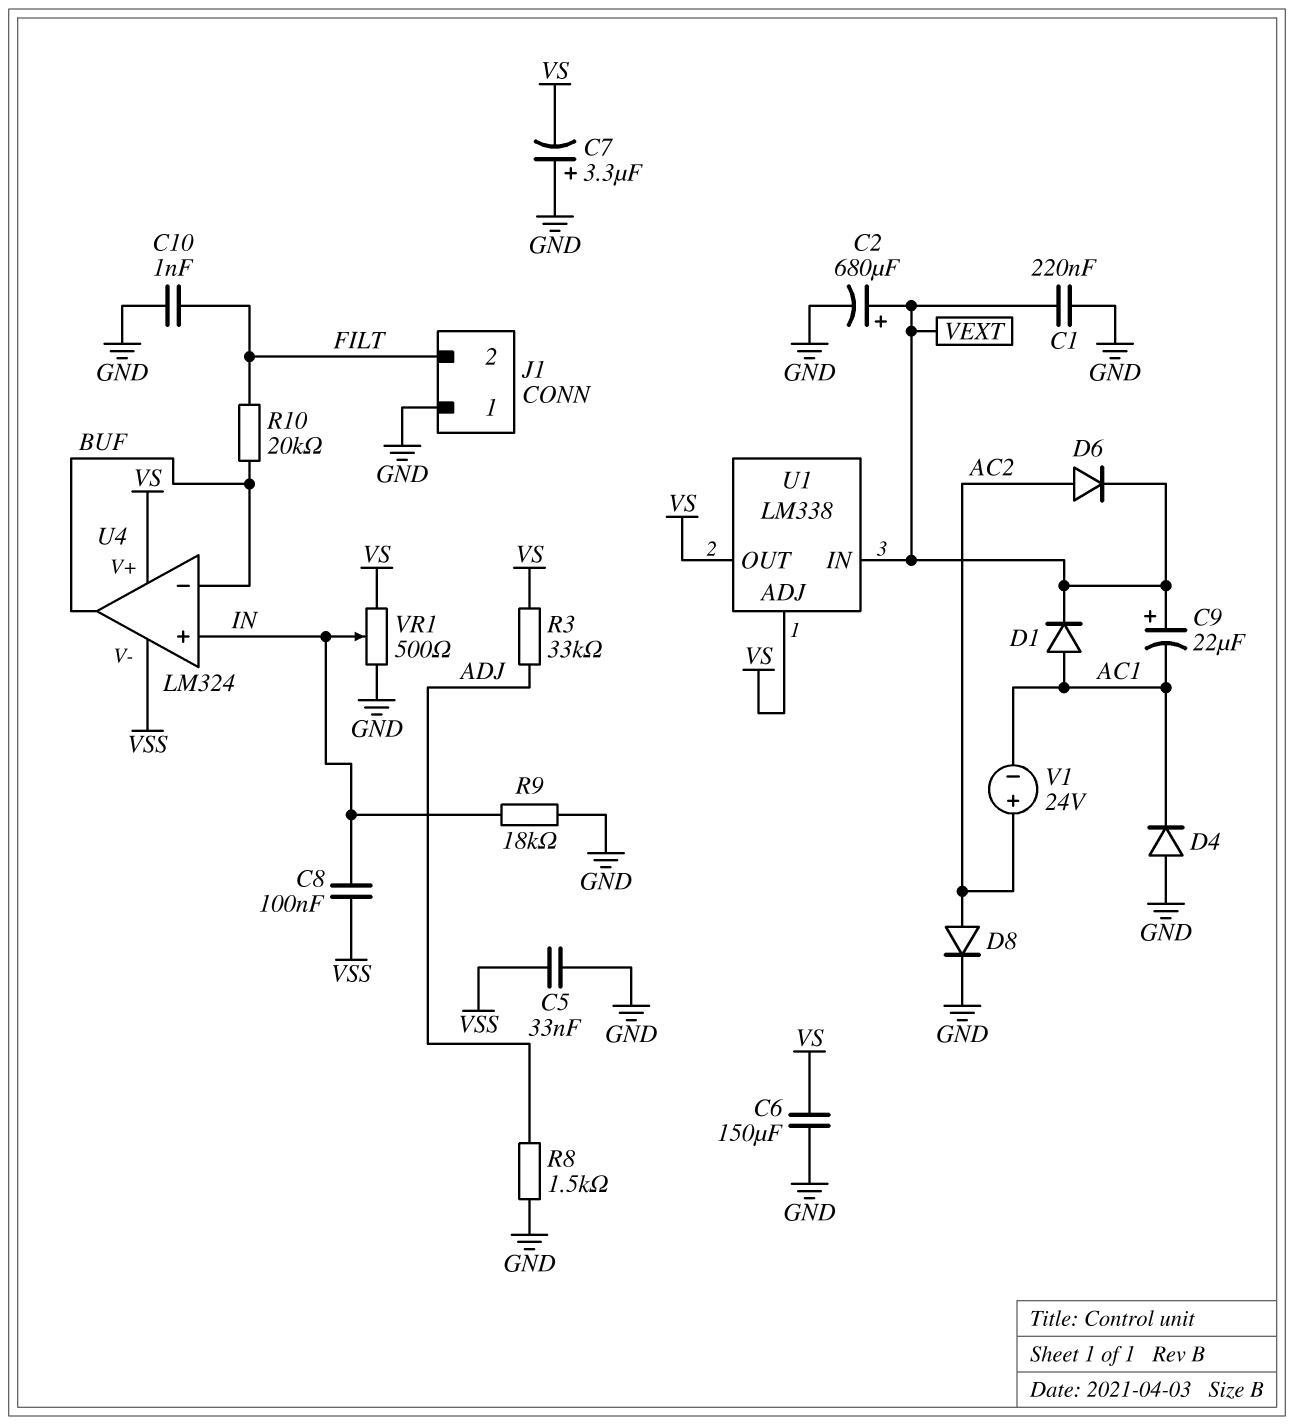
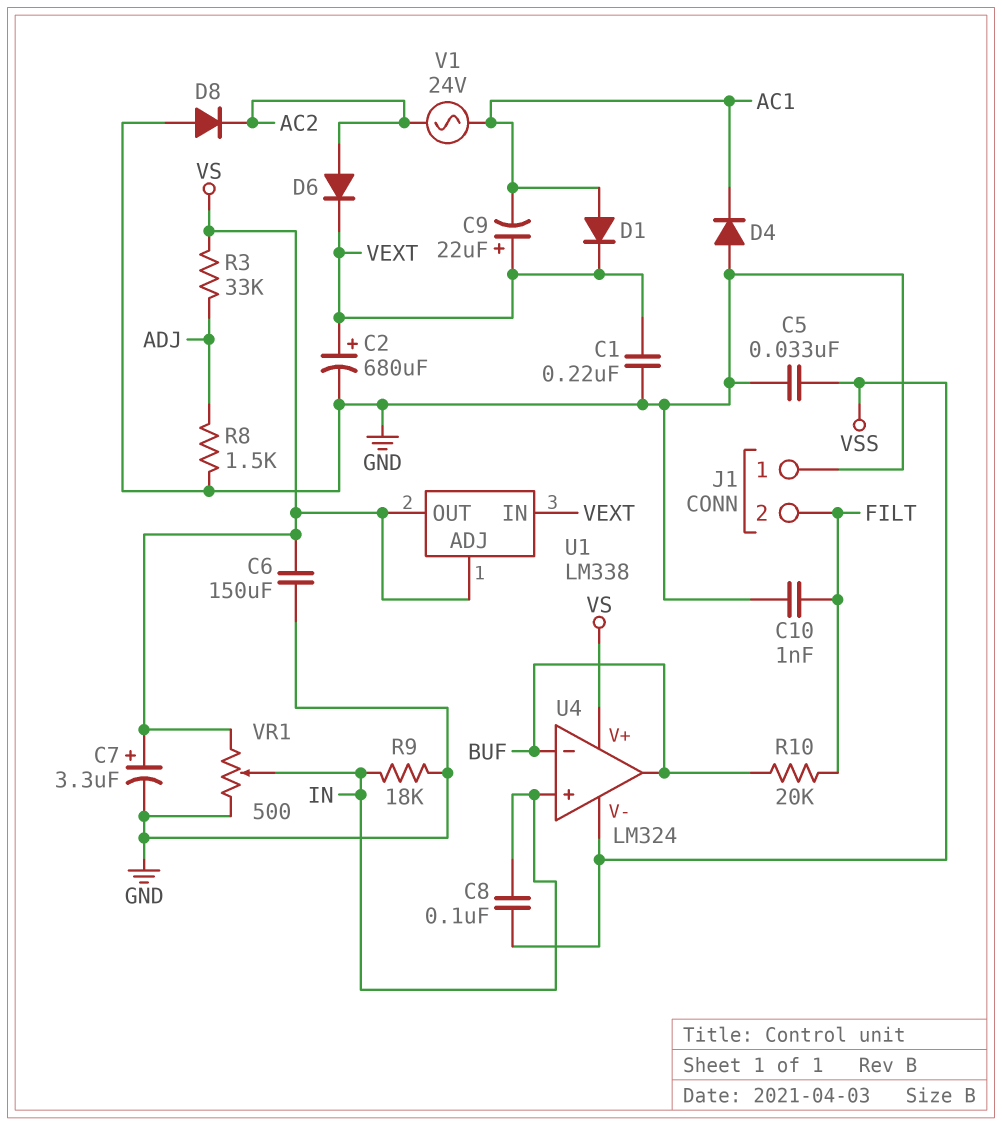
C7: 3.3uF (plus GND, minus VS) -> 3.3uF (plus VS, minus GND)
D8: diode (A AC2, K GND) -> diode (A GND, K AC2)
V1: 24V (plus AC2, minus AC1) -> AC 24V (AC1, AC2)

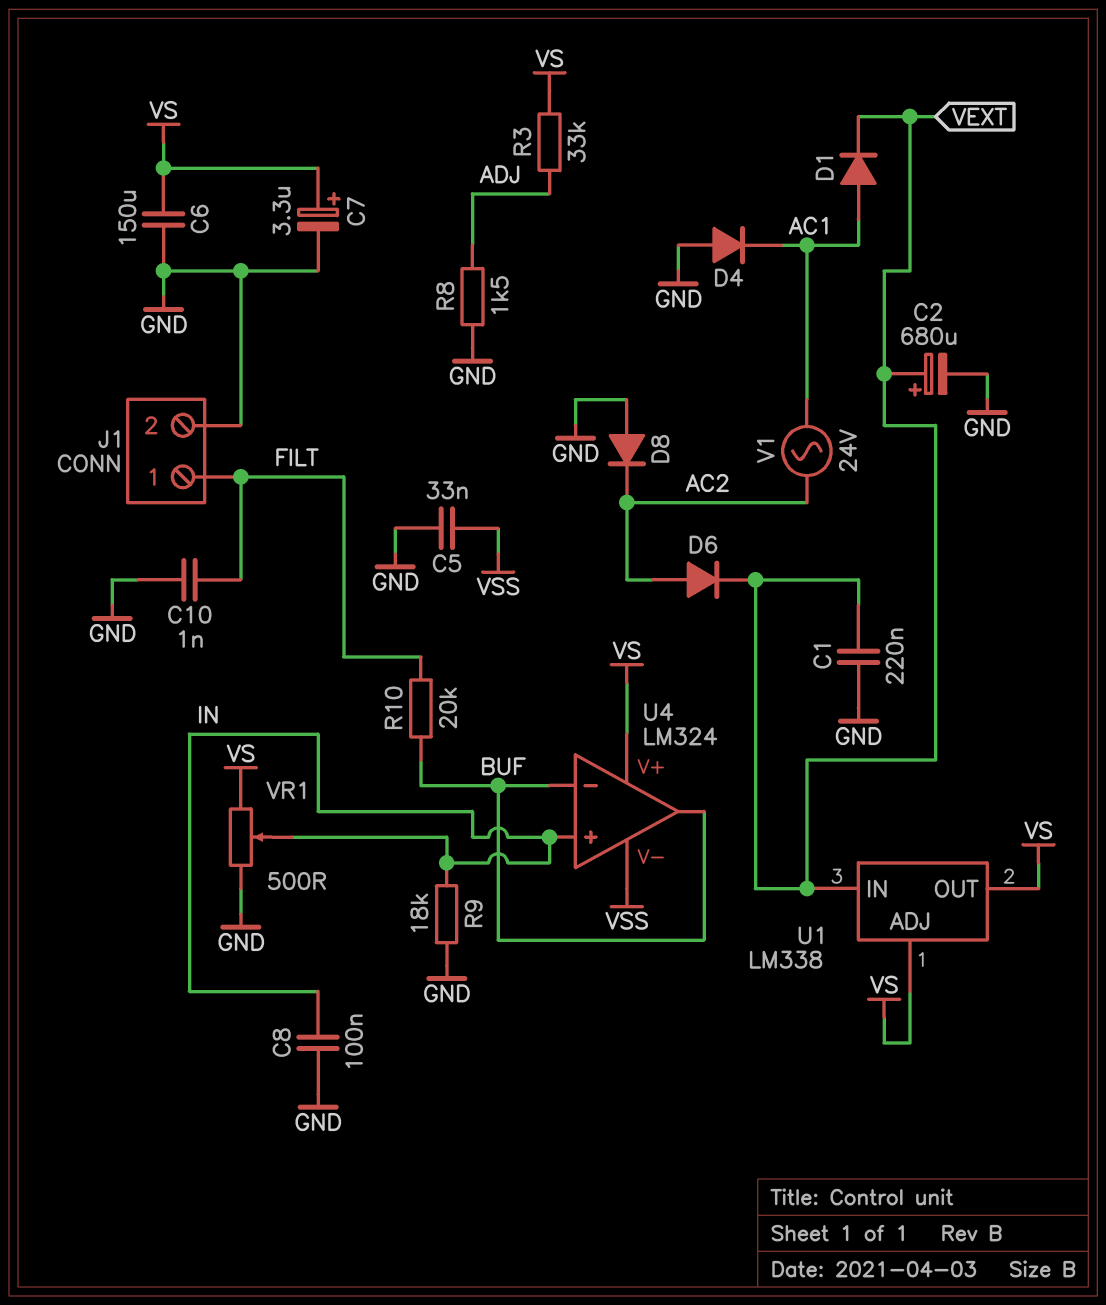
C8: 100nF (IN, VSS) -> 100nF (GND, IN)
C9: 22uF (plus VEXT, minus AC1) -> none
J1 pin 1: GND -> FILT
J1 pin 2: FILT -> GND

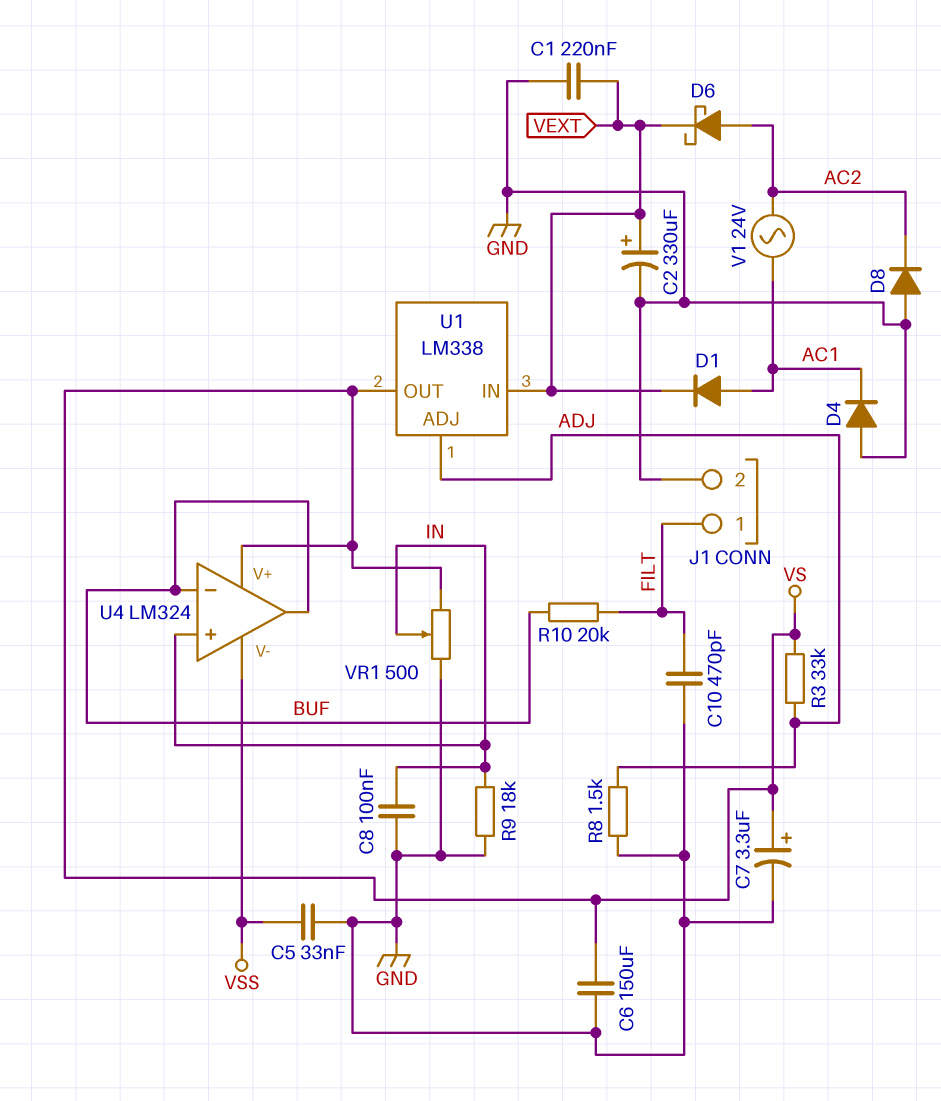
C2: 680uF (plus VEXT, minus GND) -> 330uF (plus VEXT, minus GND)
C10: 1nF (FILT, GND) -> 470pF (FILT, GND)
D6: diode (A AC2, K VEXT) -> schottky (A AC2, K VEXT)
U1 pin ADJ: VS -> ADJ

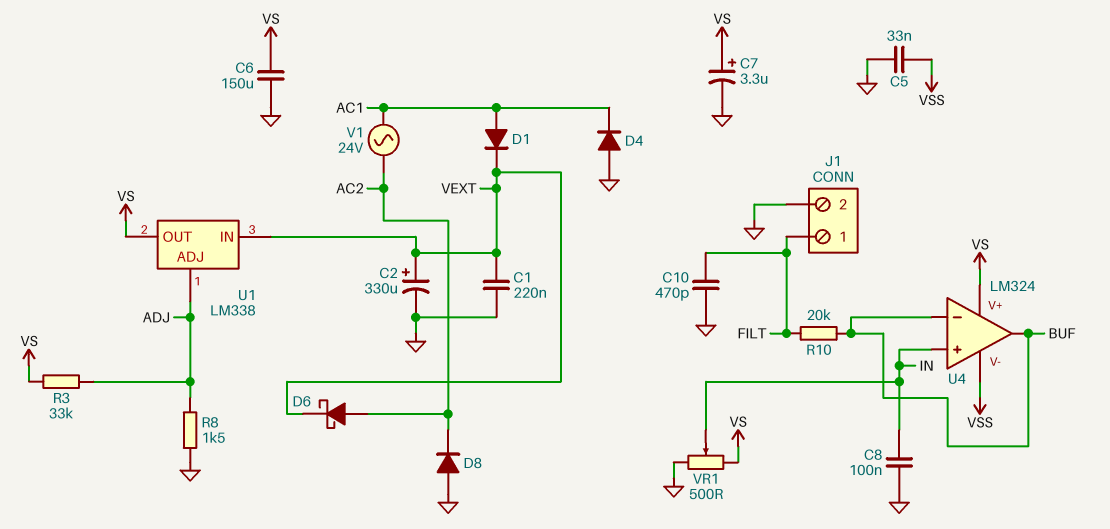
R9: 18k (GND, IN) -> none

